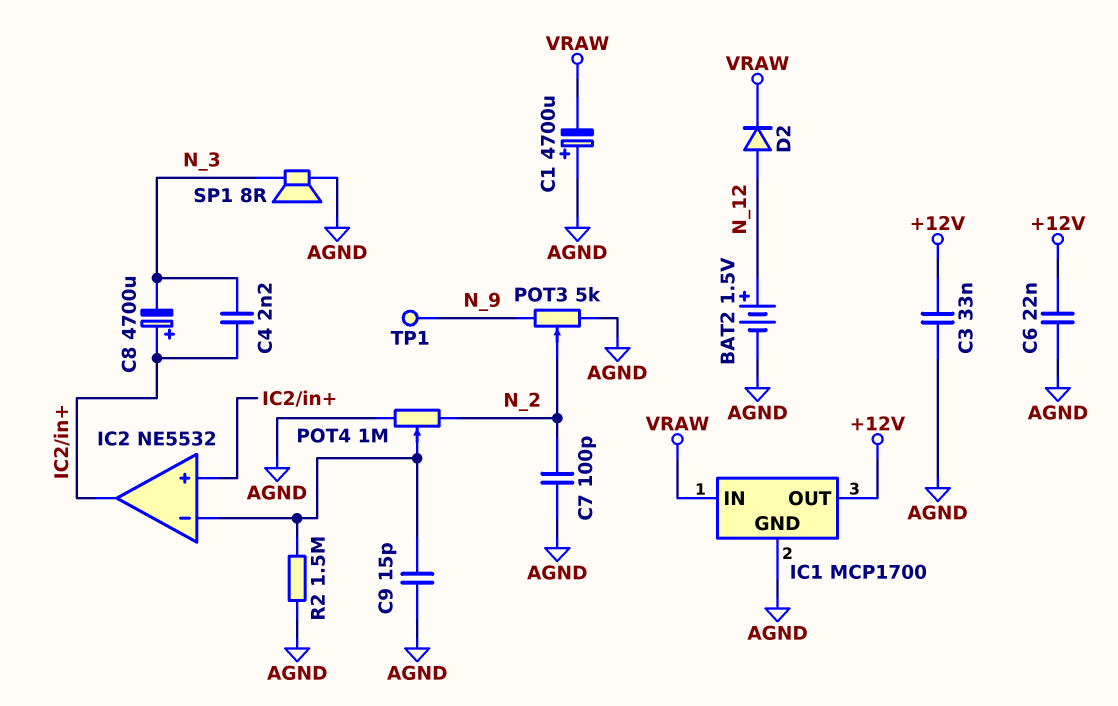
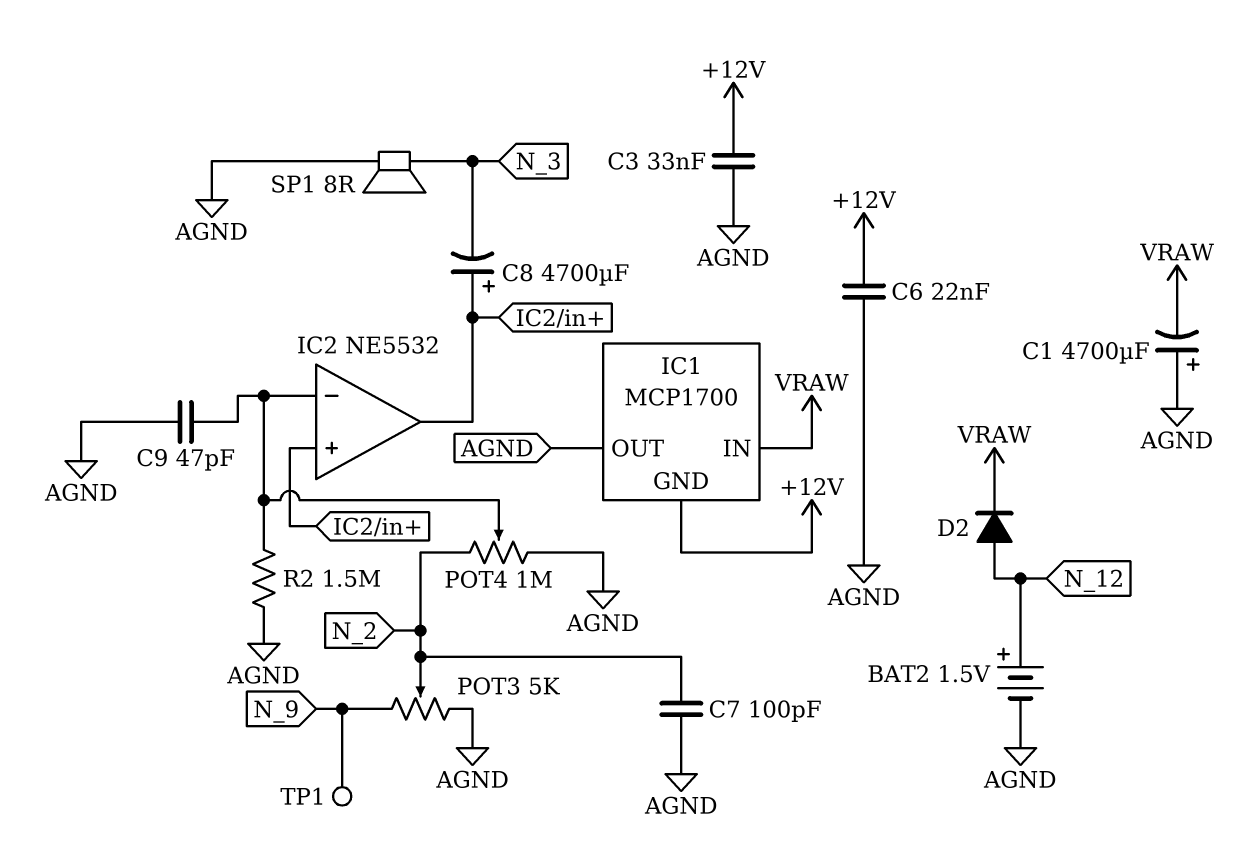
C4: 2.2nF (IC2/in+, N_3) -> none
C9: 15pF (AGND, IC2/in-) -> 47pF (AGND, IC2/in-)
IC1 pin GND: AGND -> +12V
IC1 pin OUT: +12V -> AGND

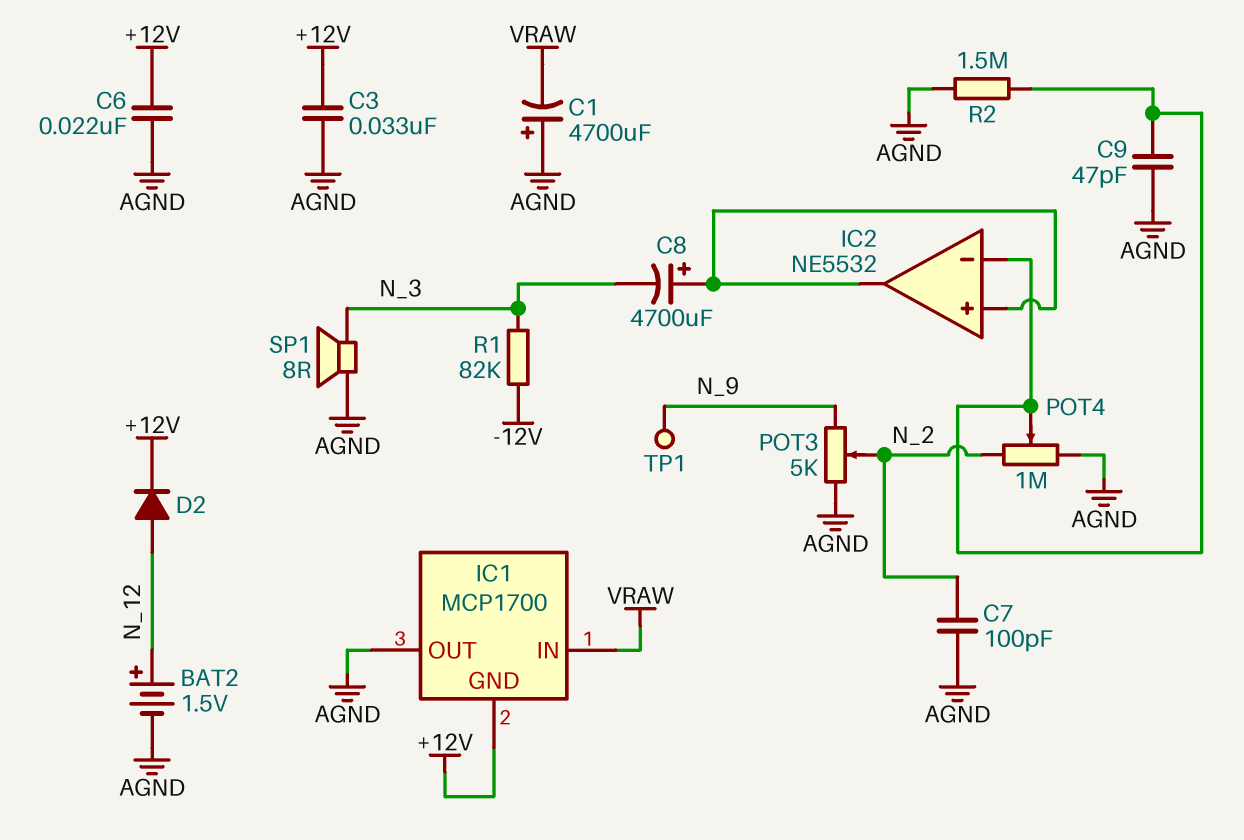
D2: diode (A N_12, K VRAW) -> diode (A N_12, K +12V)
R1: none -> 82k (-12V, N_3)

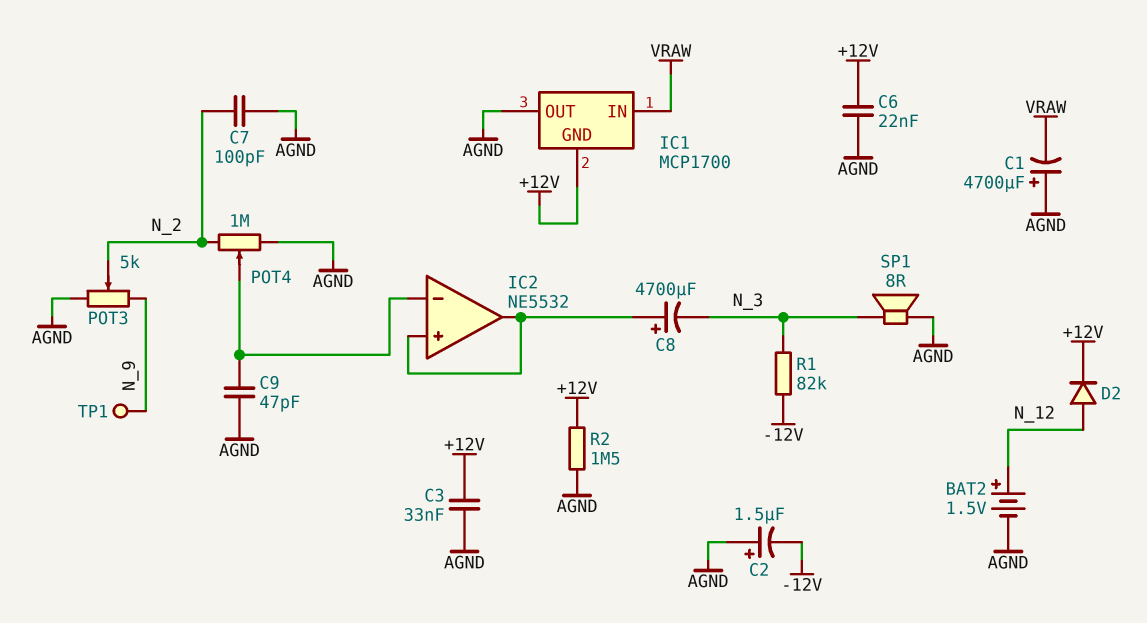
C2: none -> 1.5uF (plus AGND, minus -12V)
R2: 1.5M (AGND, IC2/in-) -> 1.5M (+12V, AGND)

